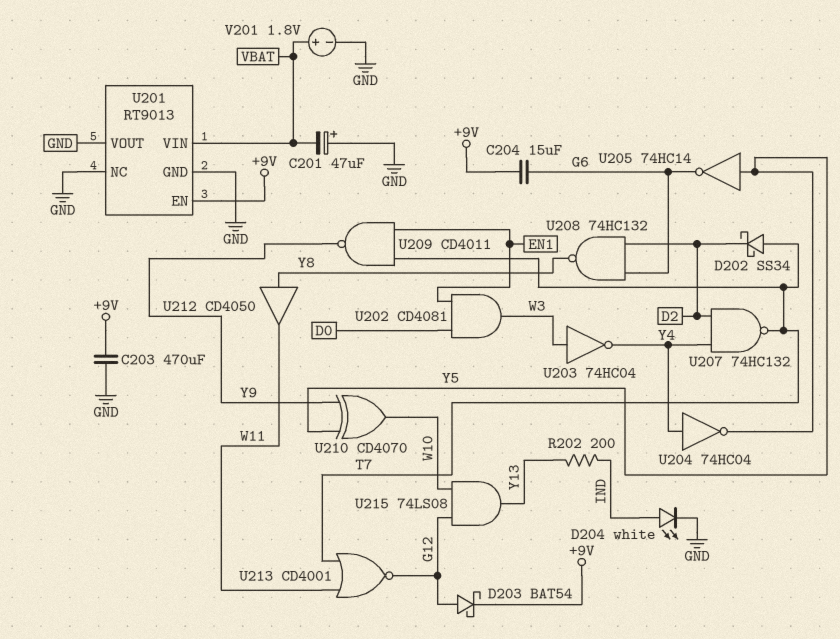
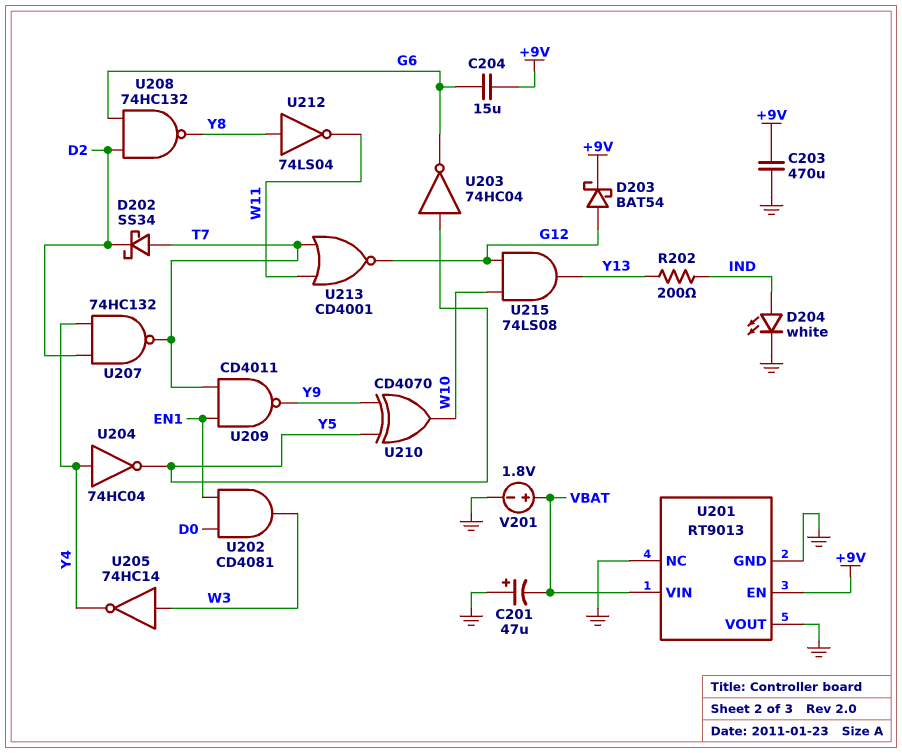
U203: NOT 74HC04 (in W3, out Y4) -> NOT 74HC04 (in Y5, out G6)
U205: NOT 74HC14 (in Y5, out G6) -> NOT 74HC14 (in W3, out Y4)
U212: buffer CD4050 (in Y8, out W11) -> NOT 74LS04 (in Y8, out W11)

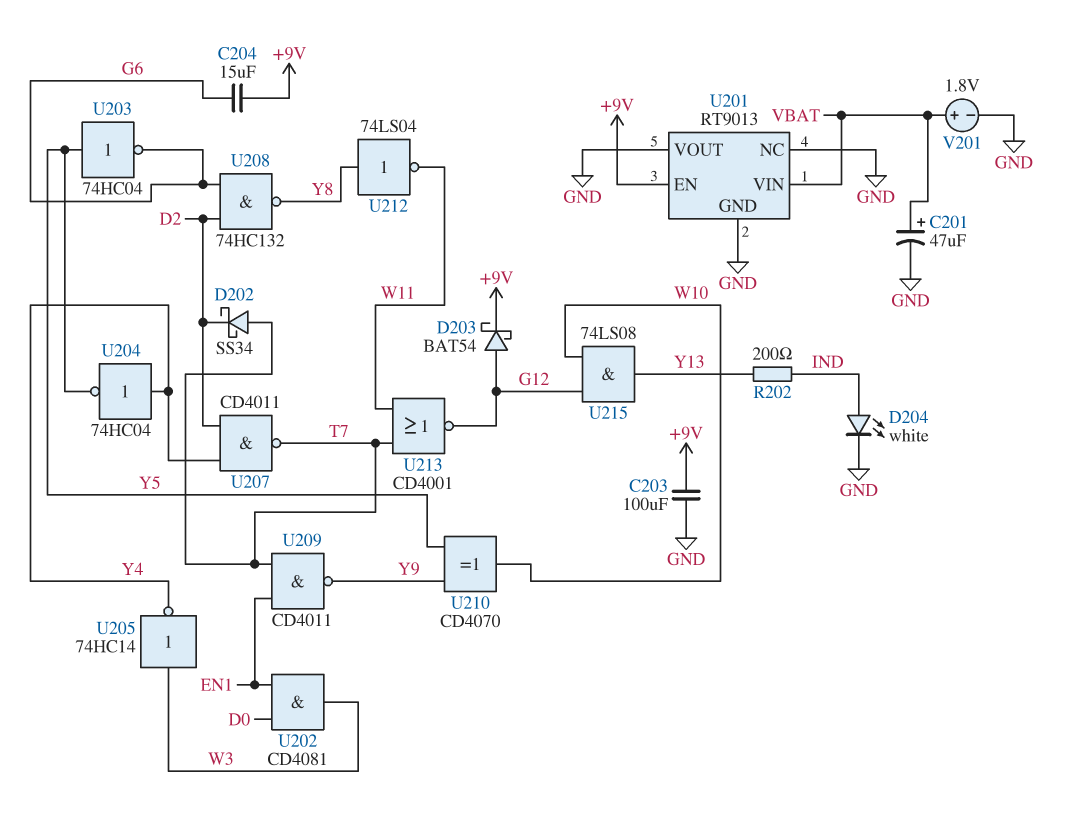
C201: 47uF (plus GND, minus VBAT) -> 47uF (plus VBAT, minus GND)
C203: 470uF (+9V, GND) -> 100uF (+9V, GND)
U207: NAND 74HC132 (in D2, in Y4, out T7) -> NAND CD4011 (in D2, in Y4, out T7)

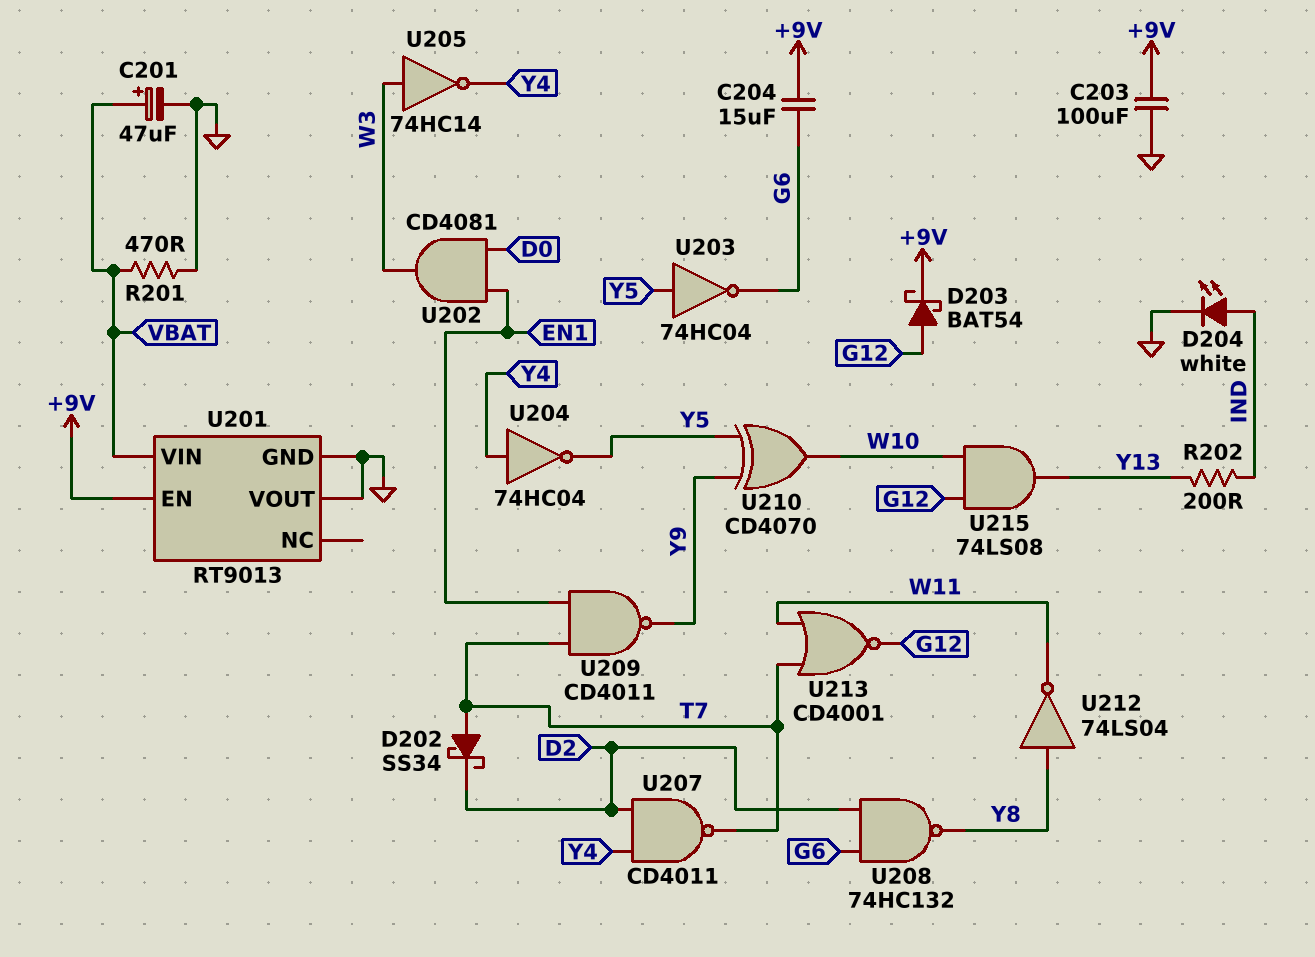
R201: none -> 470 (GND, VBAT)
U201 pin NC: GND -> none
V201: 1.8V (plus VBAT, minus GND) -> none

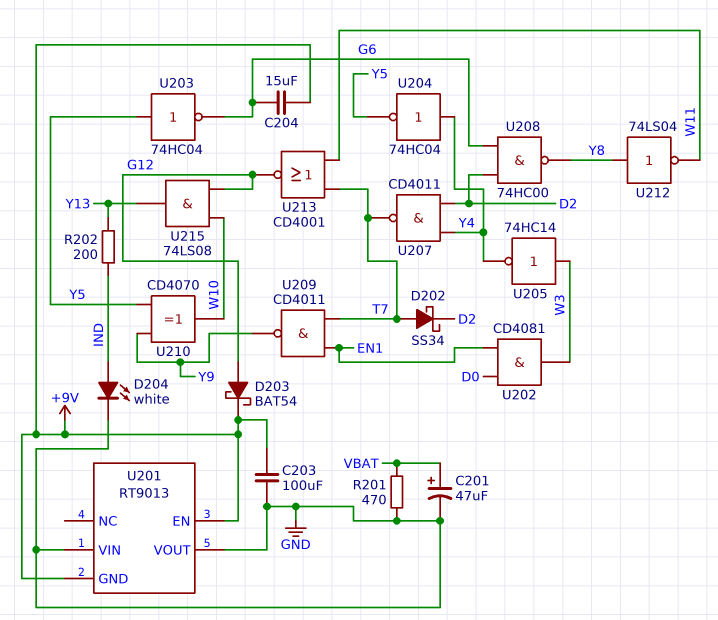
U201 pin GND: GND -> +9V
U201 pin VIN: VBAT -> GND
U208: NAND 74HC132 (in D2, in G6, out Y8) -> NAND 74HC00 (in D2, in G6, out Y8)

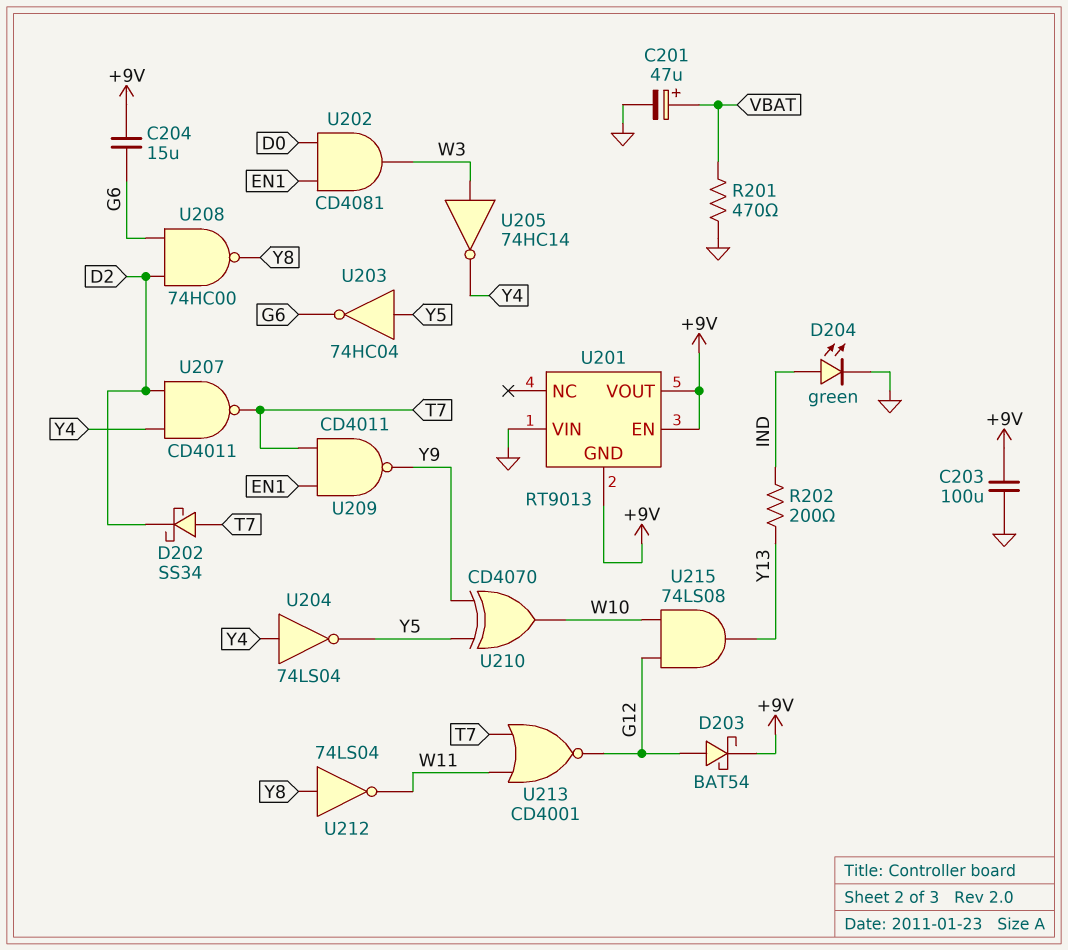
D204: LED white (A IND, K GND) -> LED green (A IND, K GND)
U201 pin VOUT: GND -> +9V
U204: NOT 74HC04 (in Y4, out Y5) -> NOT 74LS04 (in Y4, out Y5)

